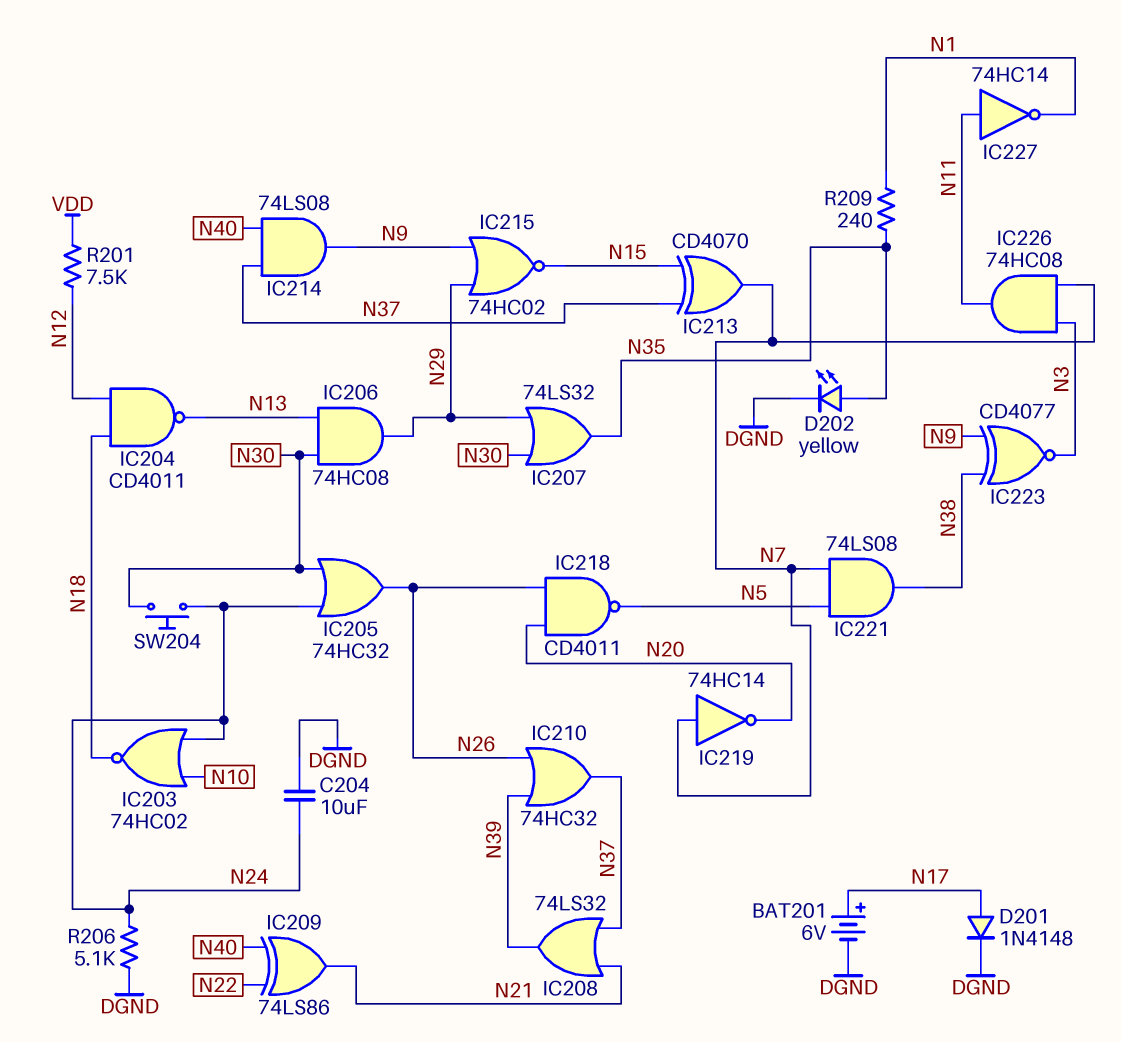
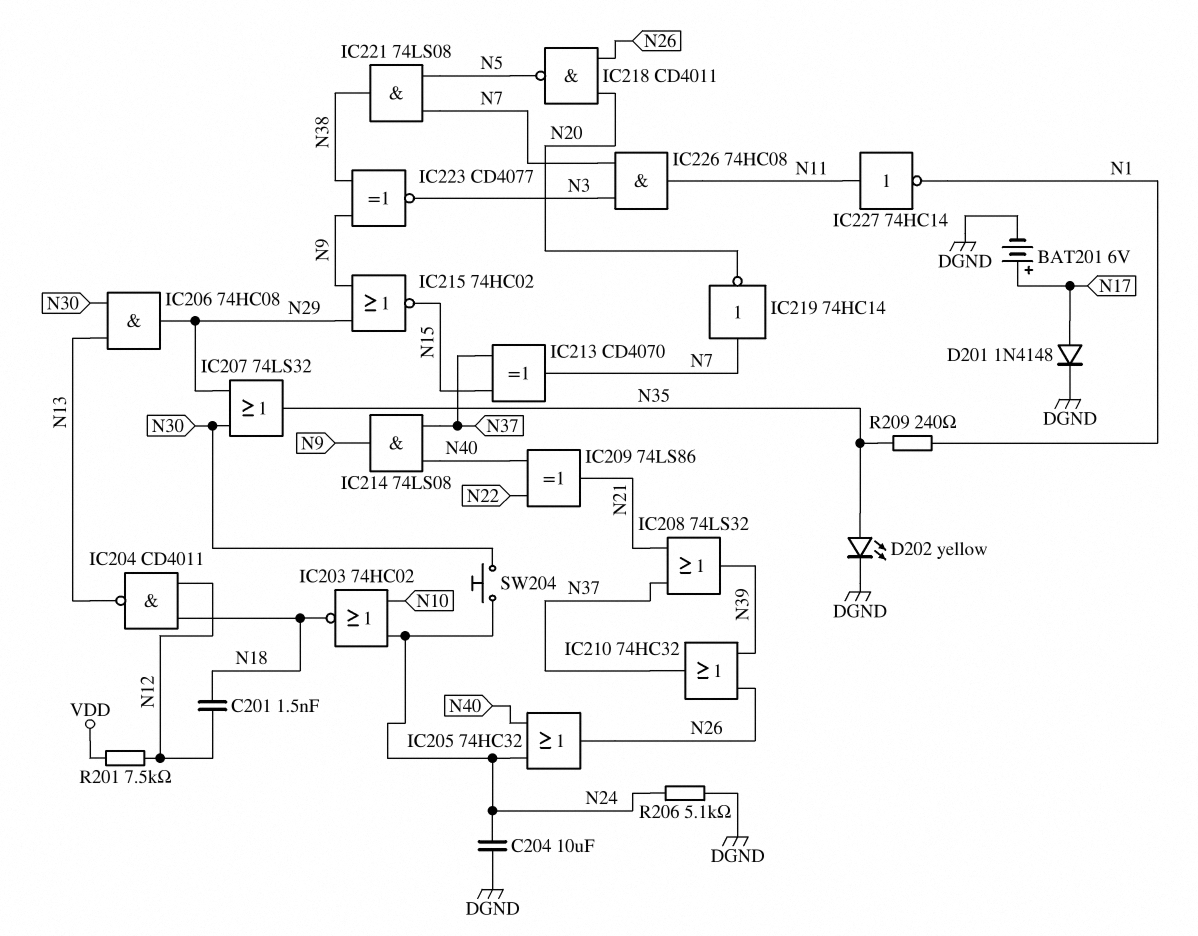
C201: none -> 1.5nF (N12, N18)
IC205: OR 74HC32 (in N24, in N30, out N26) -> OR 74HC32 (in N24, in N40, out N26)

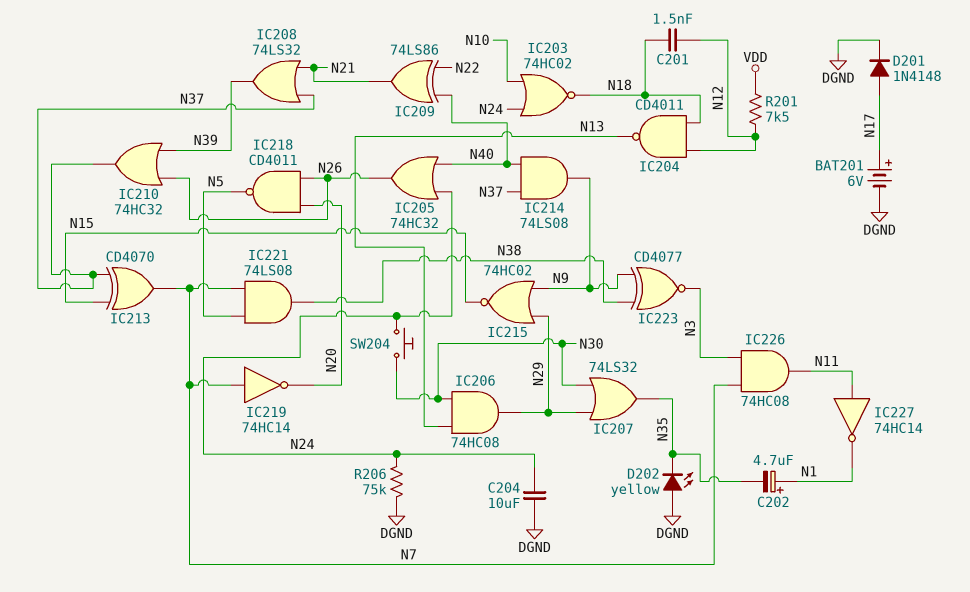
C202: none -> 4.7uF (plus N1, minus N35)
D202: LED yellow (A N35, K DGND) -> LED yellow (A DGND, K N35)
R206: 5.1k (DGND, N24) -> 75k (DGND, N24)
R209: 240 (N1, N35) -> none

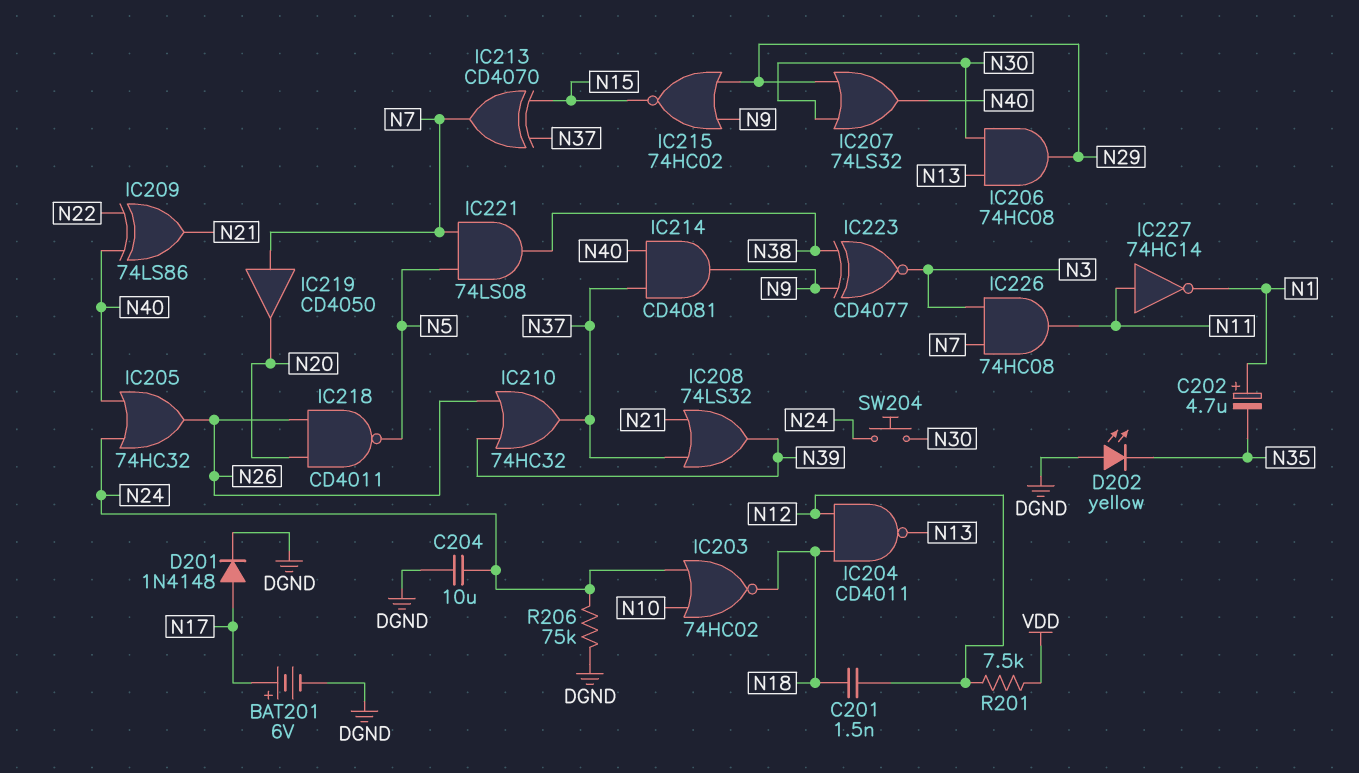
IC207: OR 74LS32 (in N29, in N30, out N35) -> OR 74LS32 (in N29, in N30, out N40)
IC214: AND 74LS08 (in N37, in N40, out N9) -> AND CD4081 (in N37, in N40, out N9)
IC219: NOT 74HC14 (in N7, out N20) -> buffer CD4050 (in N7, out N20)

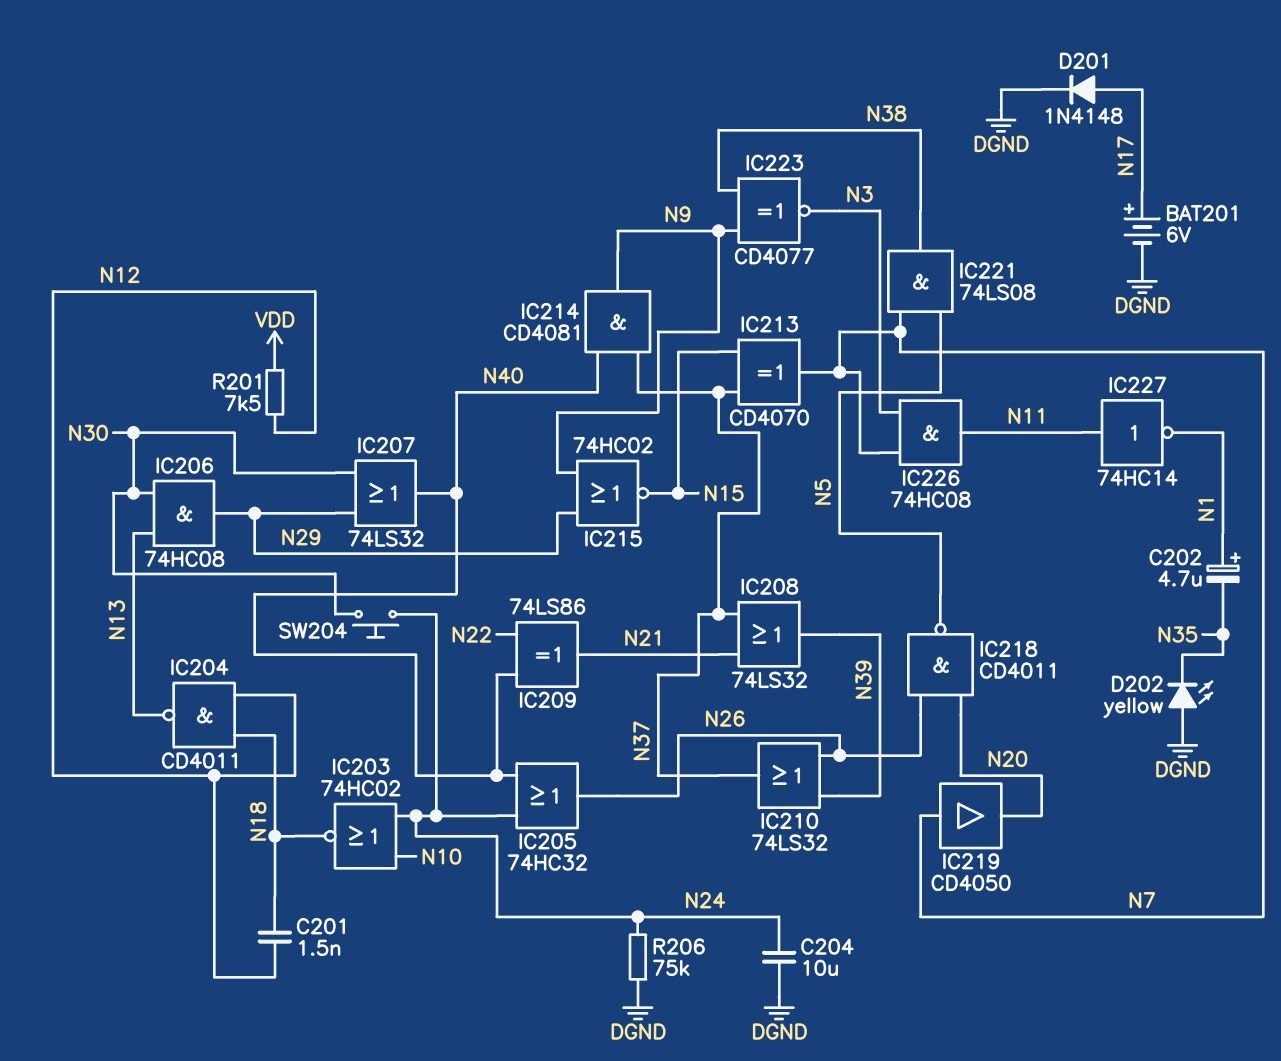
IC210: OR 74HC32 (in N26, in N39, out N37) -> OR 74LS32 (in N26, in N39, out N37)

